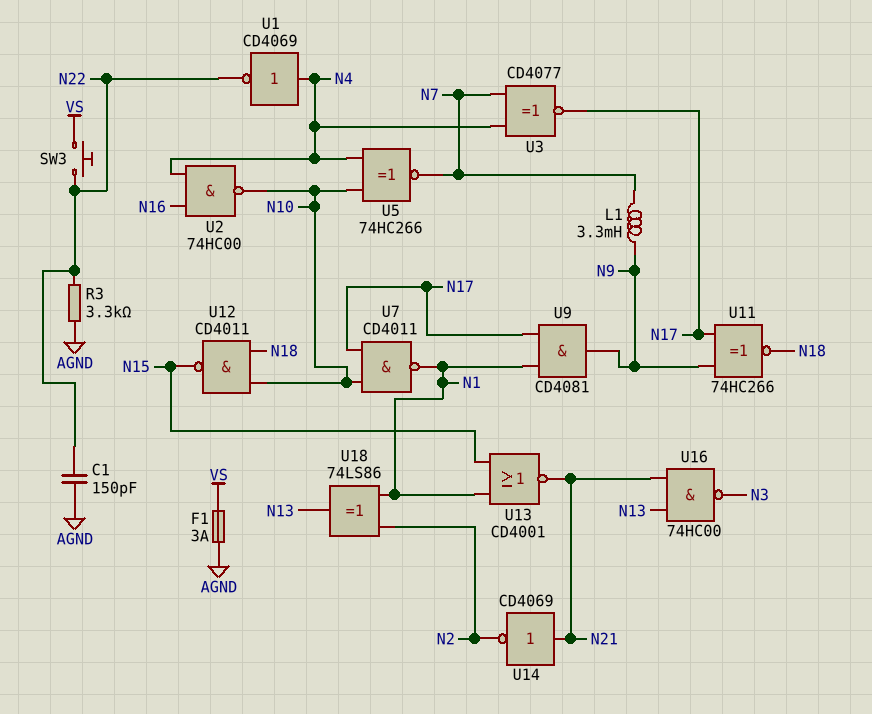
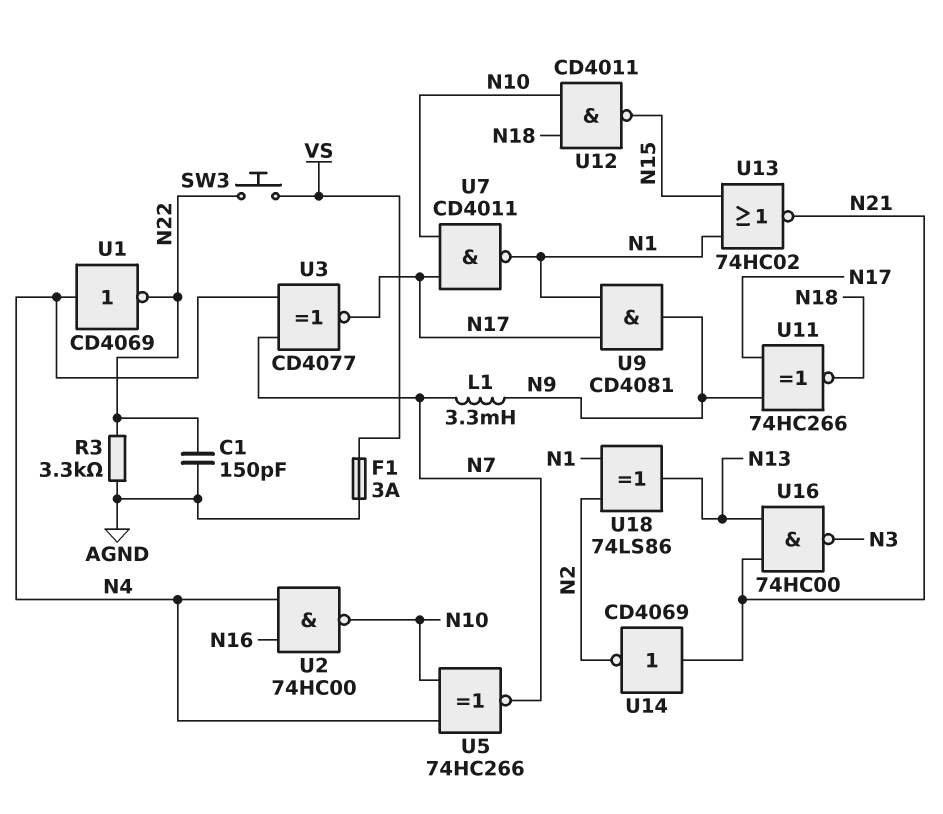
U13: NOR CD4001 (in N1, in N15, out N21) -> NOR 74HC02 (in N1, in N15, out N21)

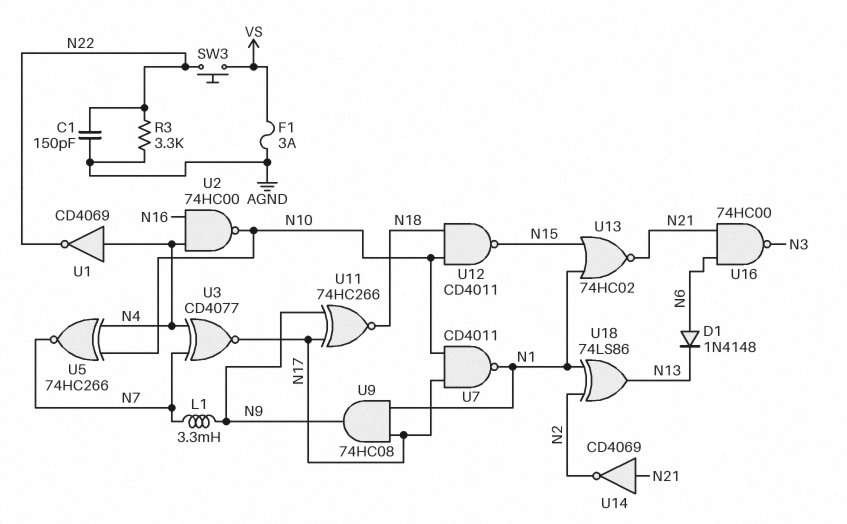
D1: none -> diode 1N4148 (A N6, K N13)
U9: AND CD4081 (in N1, in N17, out N9) -> AND 74HC08 (in N1, in N17, out N9)
U16: NAND 74HC00 (in N13, in N21, out N3) -> NAND 74HC00 (in N6, in N21, out N3)

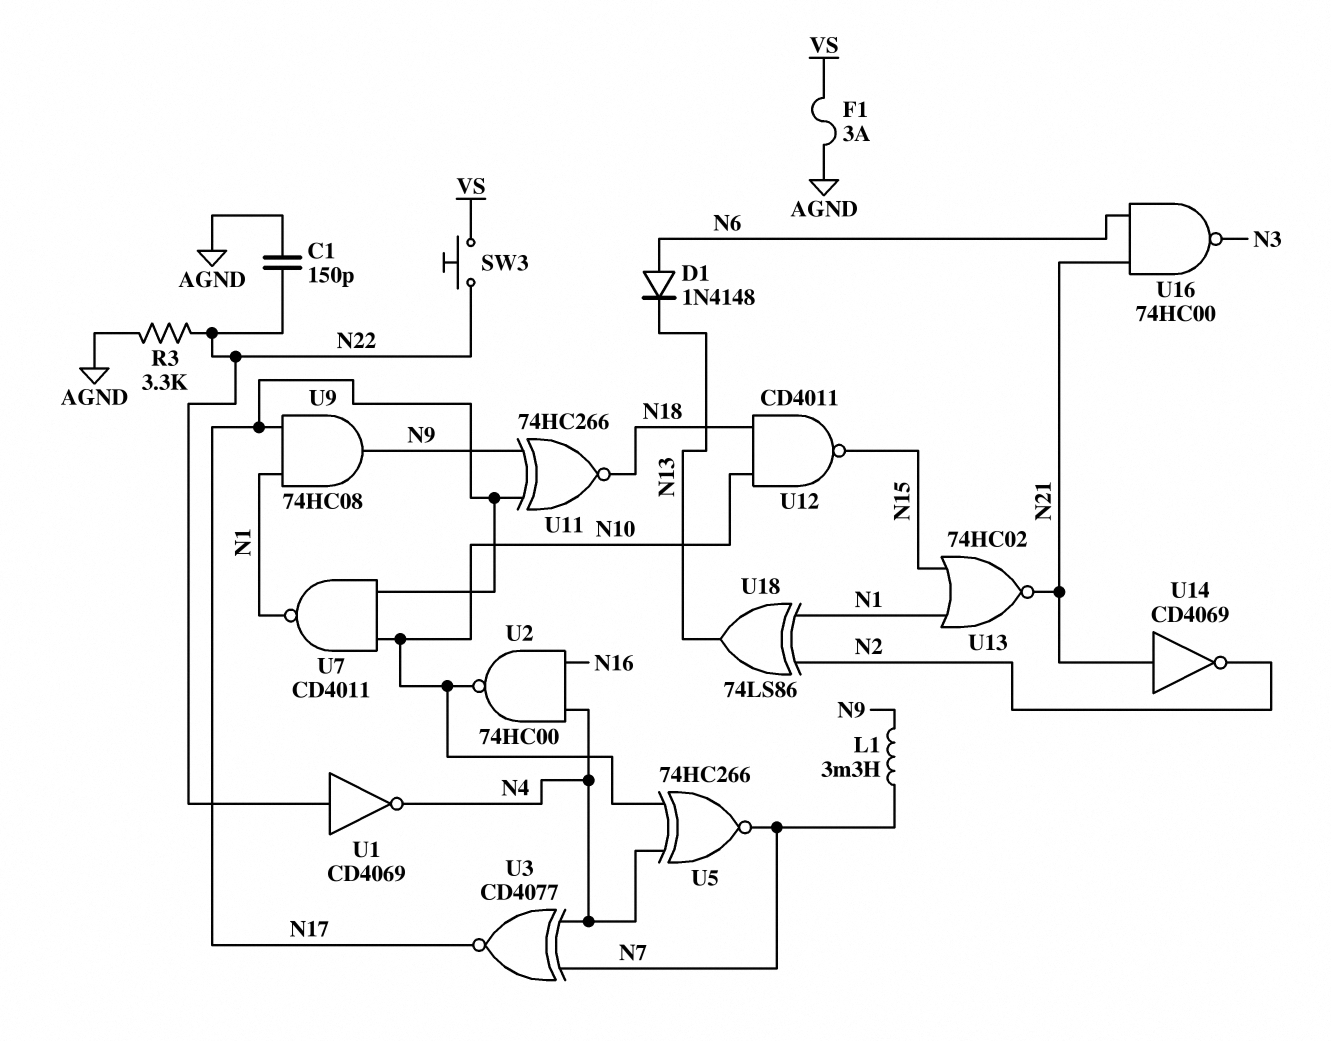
U1: NOT CD4069 (in N4, out N22) -> NOT CD4069 (in N22, out N4)

